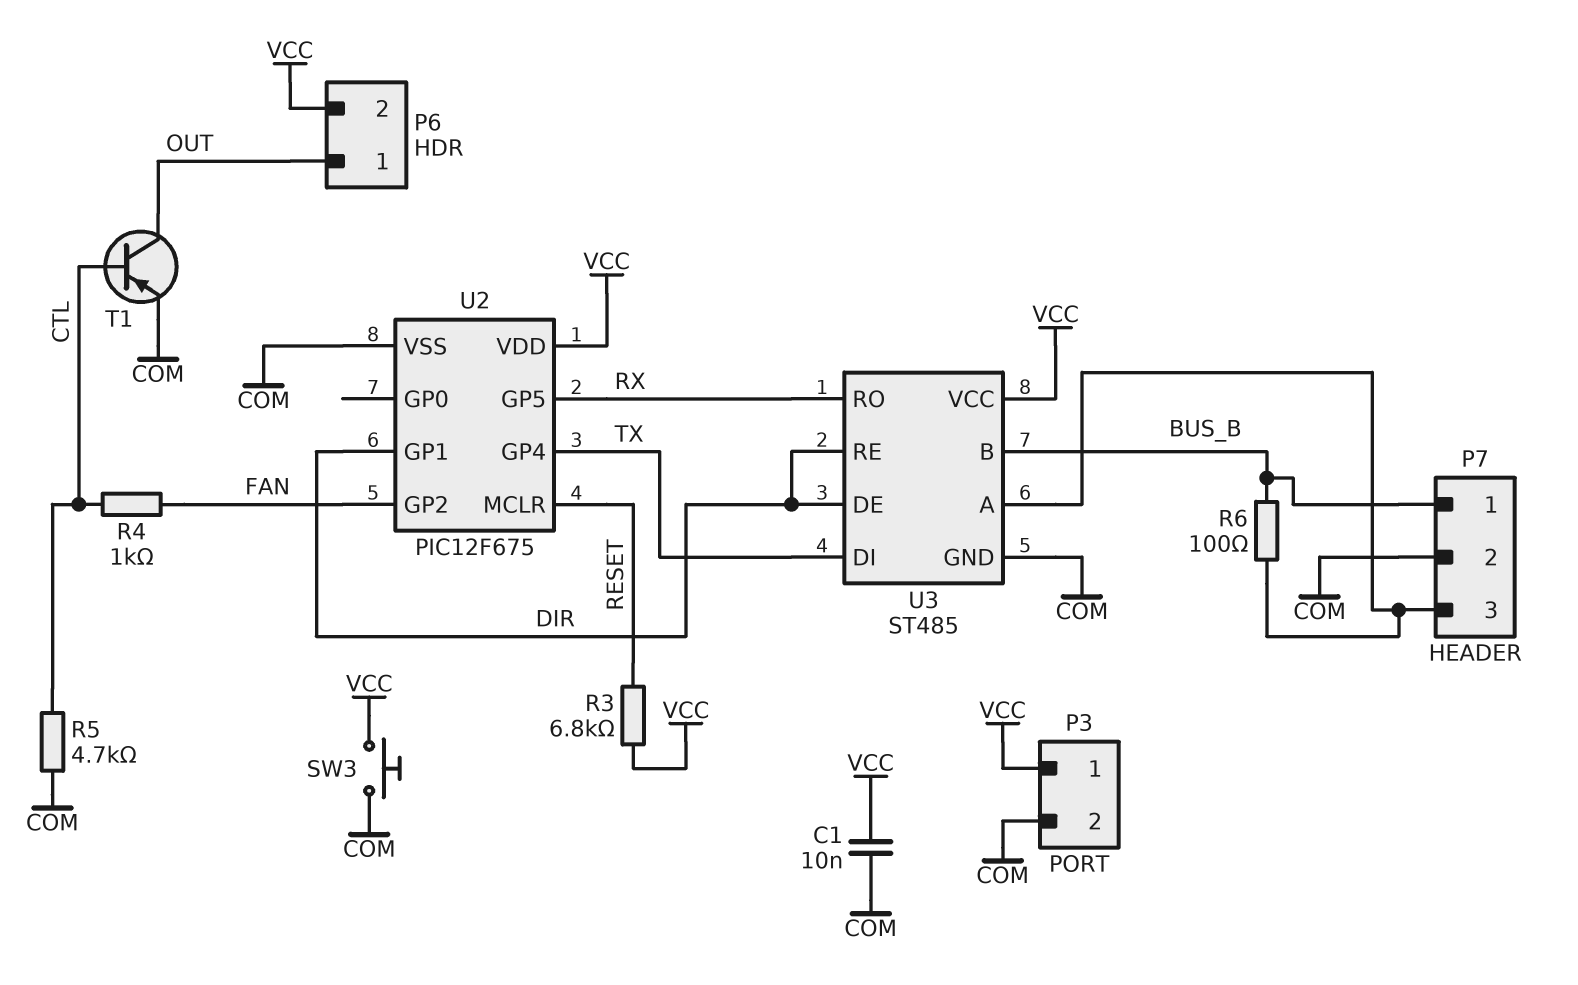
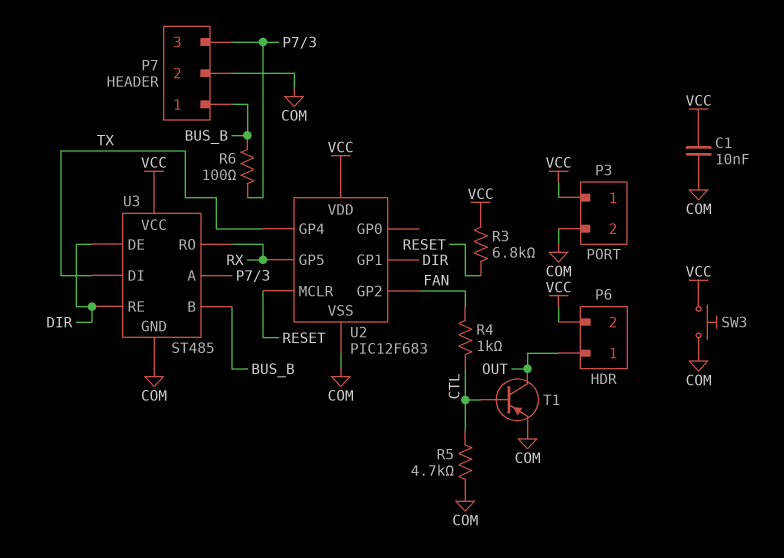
U2: PIC12F675 -> PIC12F683

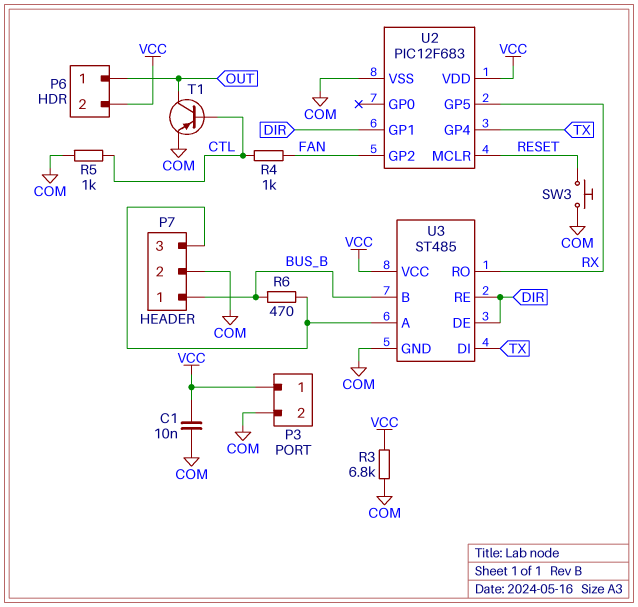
R3: 6.8k (RESET, VCC) -> 6.8k (COM, VCC)
R5: 4.7k (COM, CTL) -> 1k (COM, CTL)
R6: 100 (BUS_B, P7/3) -> 470 (BUS_B, P7/3)
SW3: button (COM, VCC) -> button (COM, RESET)

